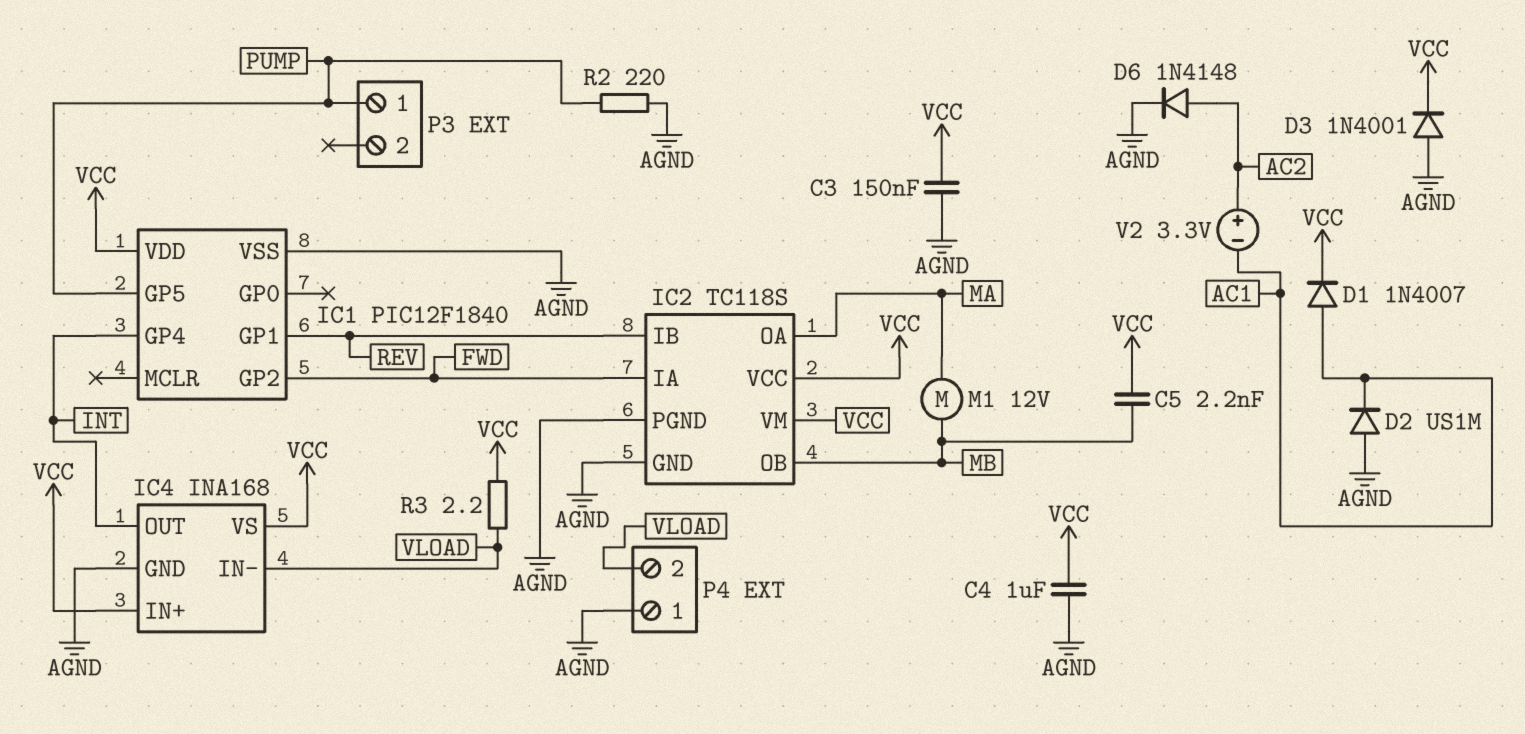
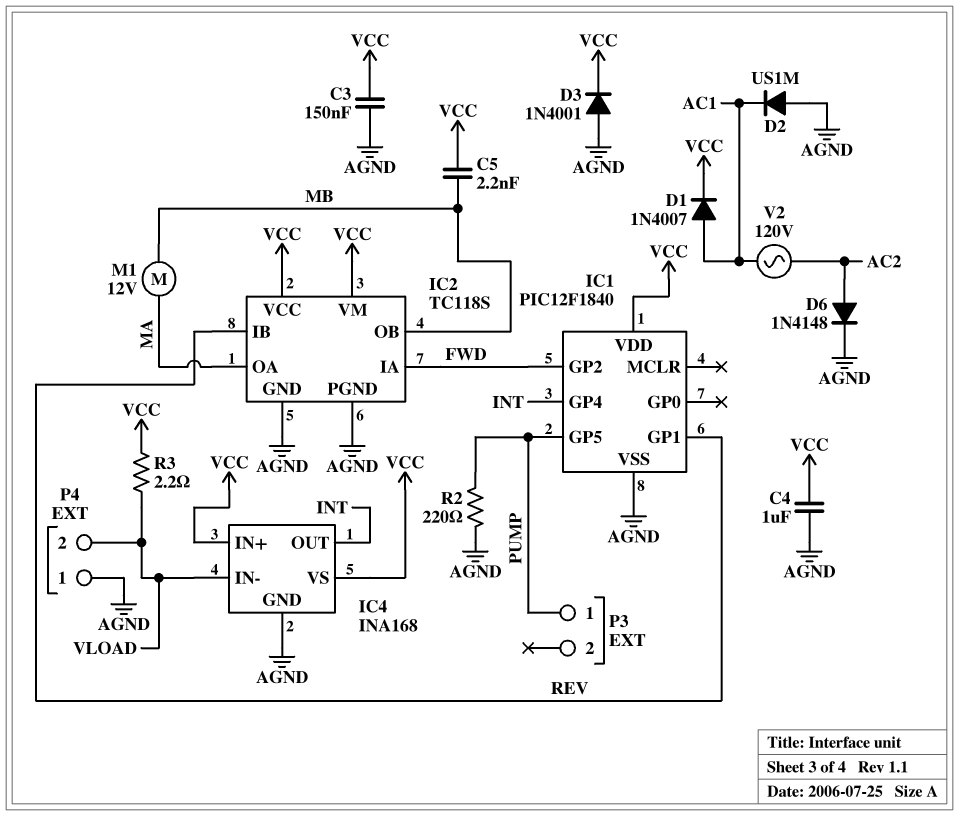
V2: 3.3V (plus AC2, minus AC1) -> AC 120V (AC1, AC2)

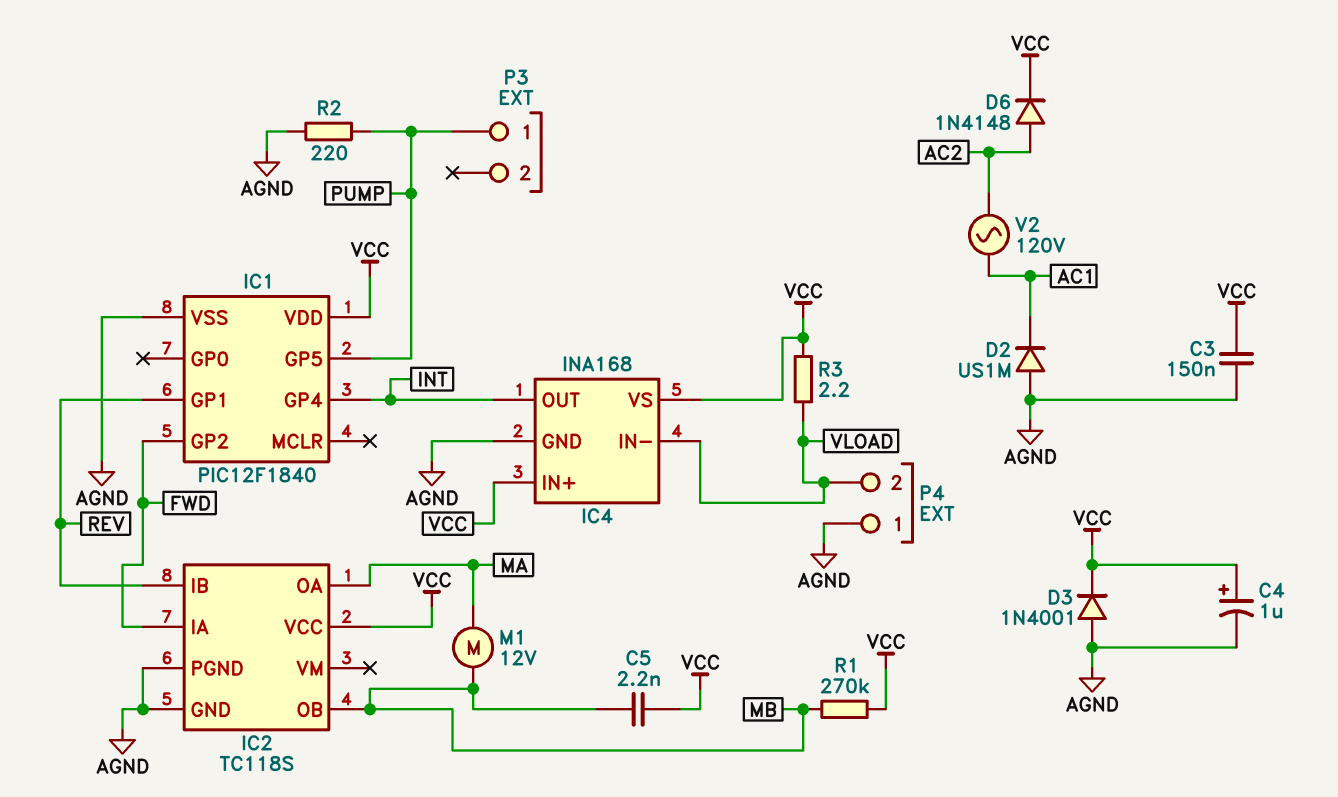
C4: 1uF (AGND, VCC) -> 1uF (plus VCC, minus AGND)
D1: diode 1N4007 (A AC1, K VCC) -> none
D6: diode 1N4148 (A AC2, K AGND) -> diode 1N4148 (A AC2, K VCC)
IC2 pin VM: VCC -> none
R1: none -> 270k (MB, VCC)

